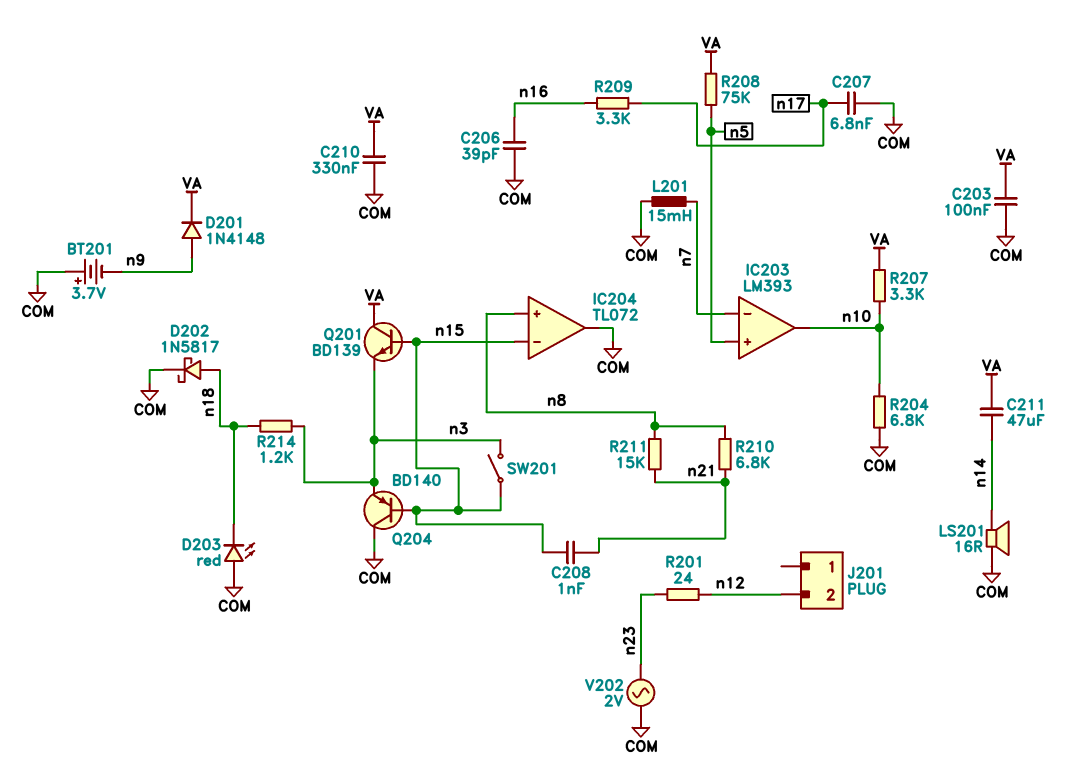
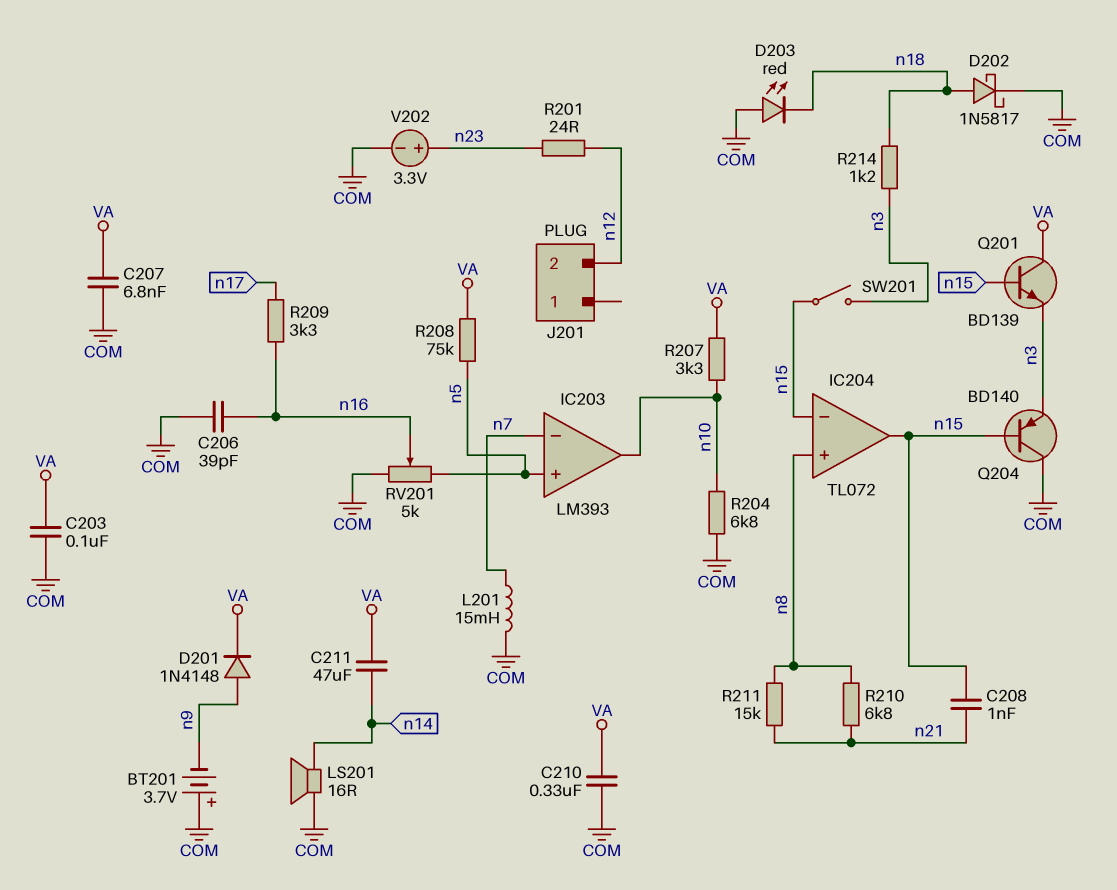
C207: 6.8nF (COM, n17) -> 6.8nF (COM, VA)
IC204 pin out: COM -> n15
RV201: none -> 5k (COM, n5, wiper n16)
V202: AC 2V (COM, n23) -> 3.3V (plus n23, minus COM)

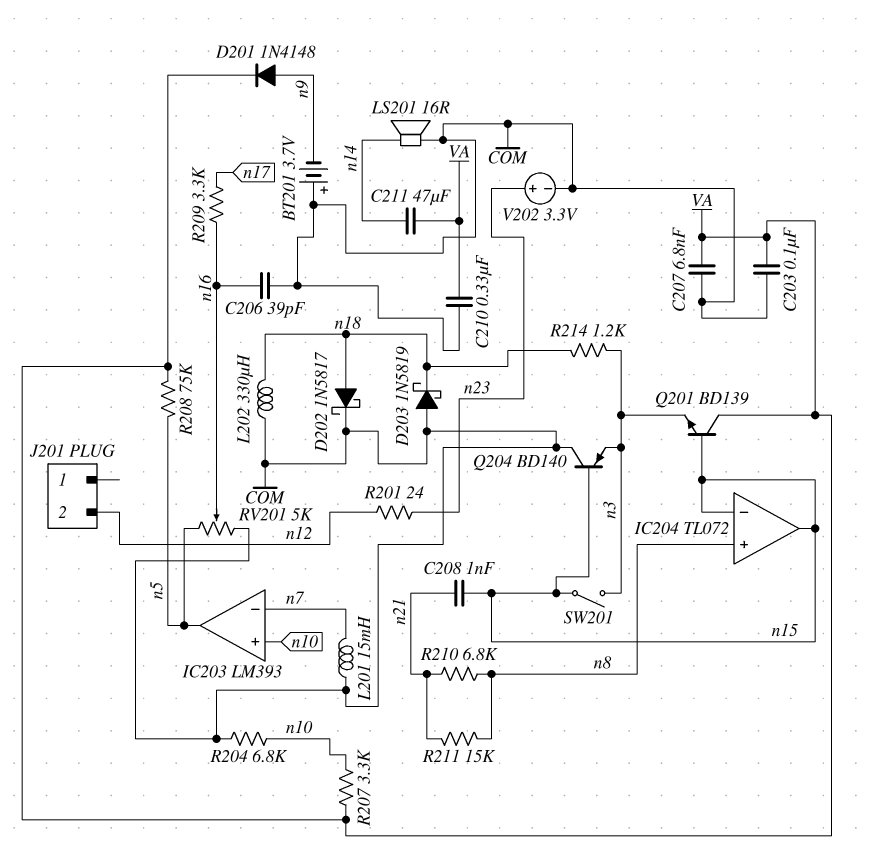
D203: LED red (A COM, K n18) -> schottky 1N5819 (A COM, K n18)
IC203 pin in+: n5 -> n10
IC203 pin out: n10 -> n5
L202: none -> 330uH (COM, n18)

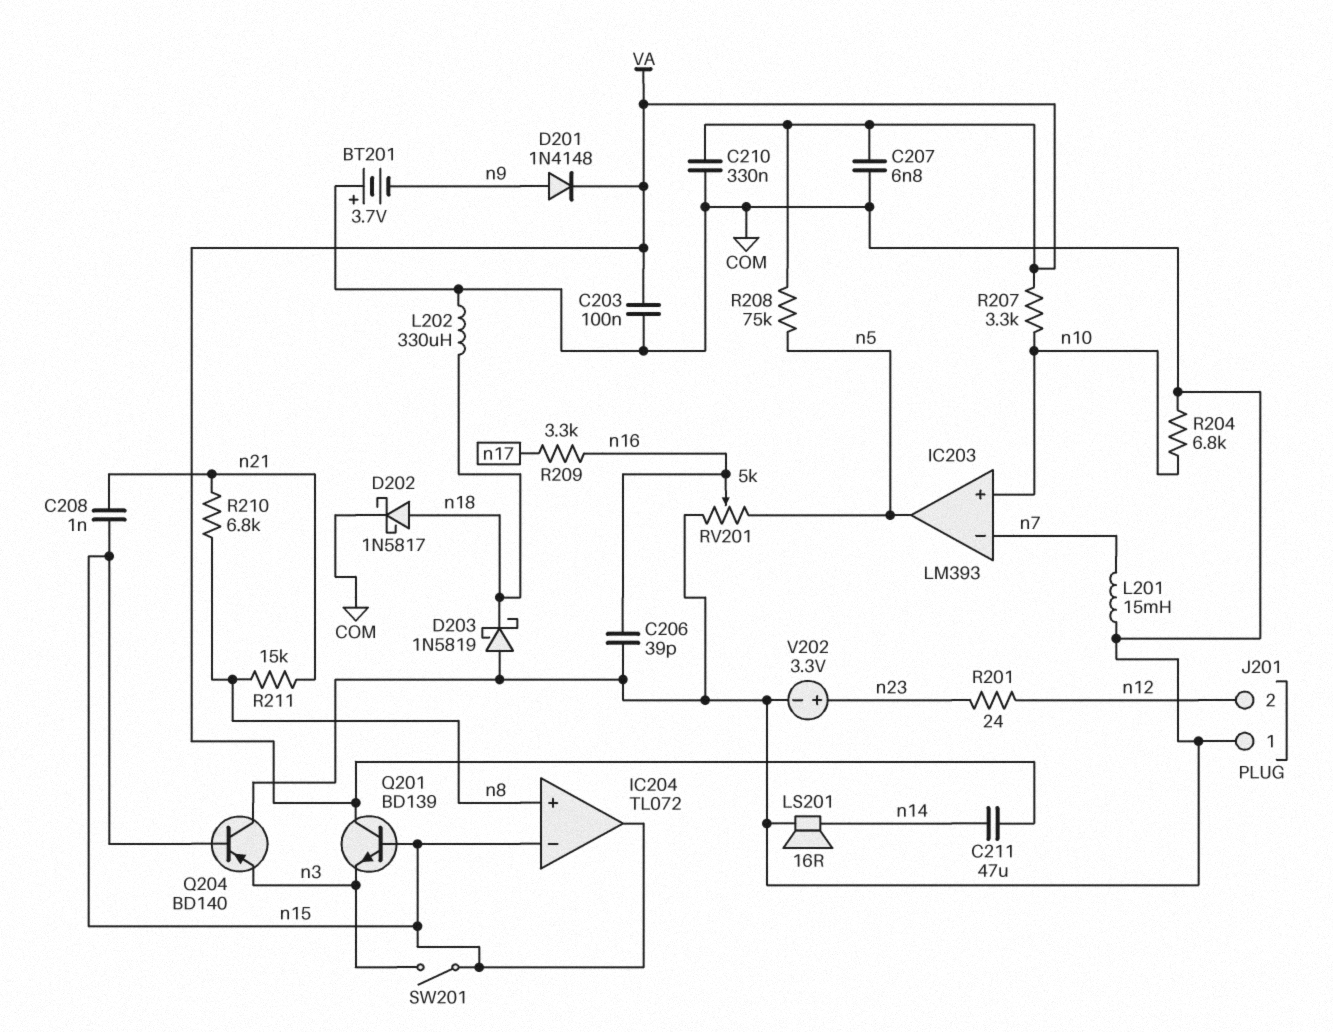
J201 pin 1: none -> COM
R214: 1.2k (n3, n18) -> none

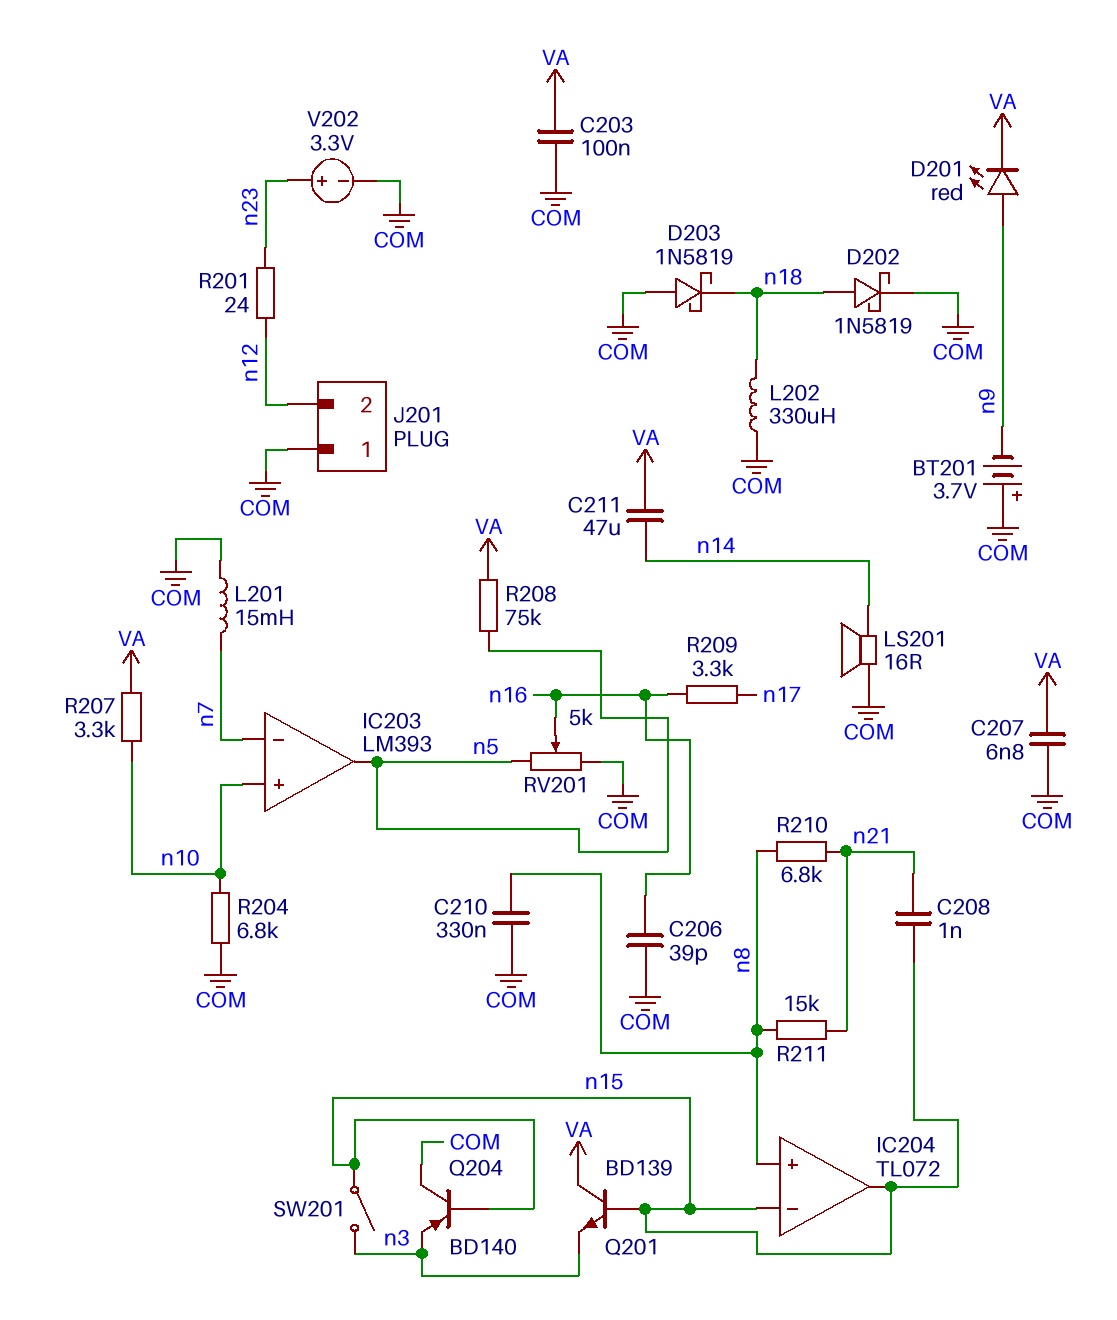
C210: 330nF (COM, VA) -> 330nF (COM, n8)
D201: diode 1N4148 (A n9, K VA) -> LED red (A n9, K VA)
D202: schottky 1N5817 (A n18, K COM) -> schottky 1N5819 (A n18, K COM)

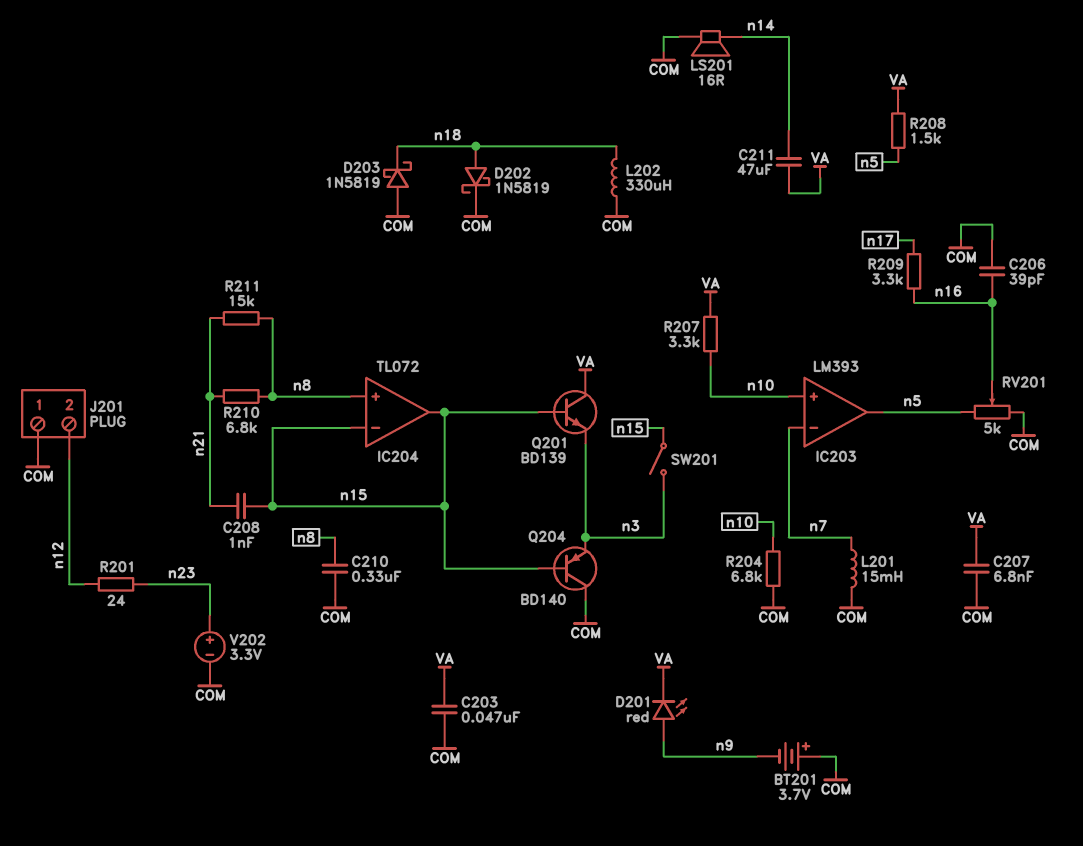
C203: 100nF (COM, VA) -> 47nF (COM, VA)
R208: 75k (VA, n5) -> 1.5k (VA, n5)

